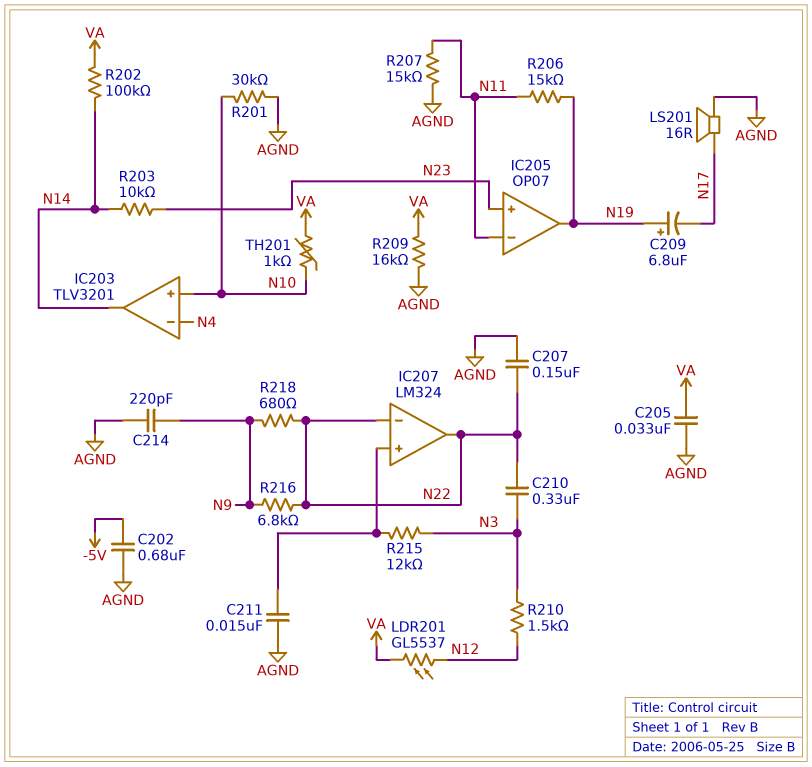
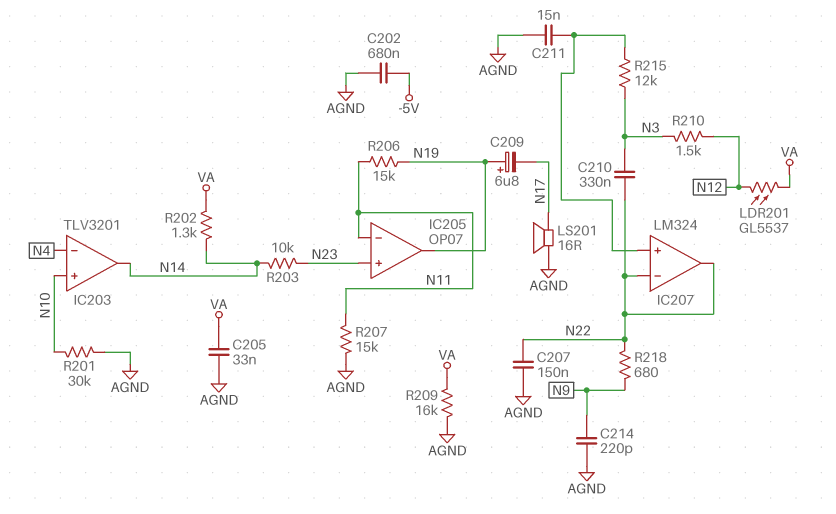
R202: 100k (N14, VA) -> 1.3k (N14, VA)
R216: 6.8k (N9, N22) -> none
TH201: 1k (N10, VA) -> none

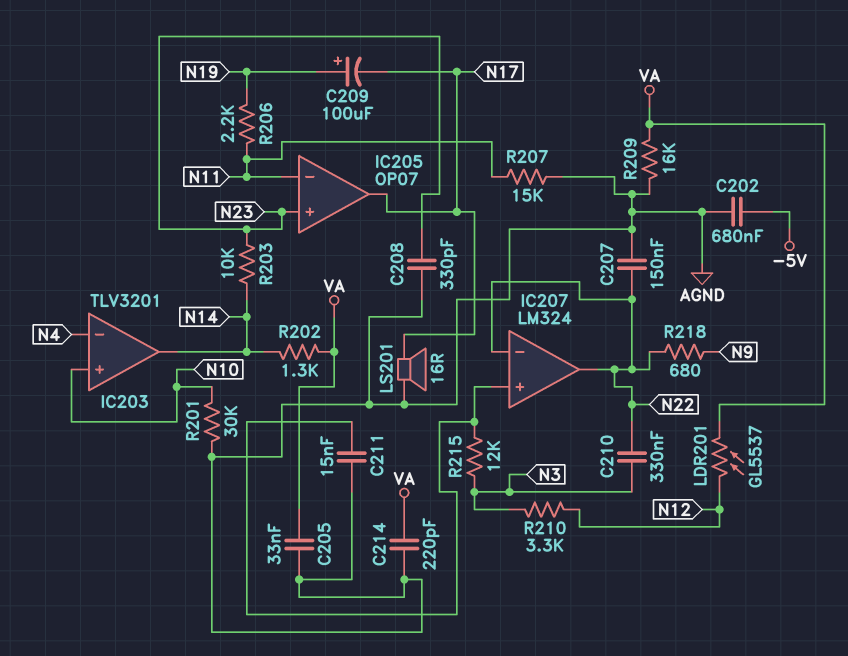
C208: none -> 330pF (AGND, N23)
C209: 6.8uF (plus N19, minus N17) -> 100uF (plus N19, minus N17)
C214: 220pF (AGND, N9) -> 220pF (AGND, VA)
IC205 pin out: N19 -> N17
R206: 15k (N11, N19) -> 2.2k (N11, N19)
R210: 1.5k (N3, N12) -> 3.3k (N3, N12)

